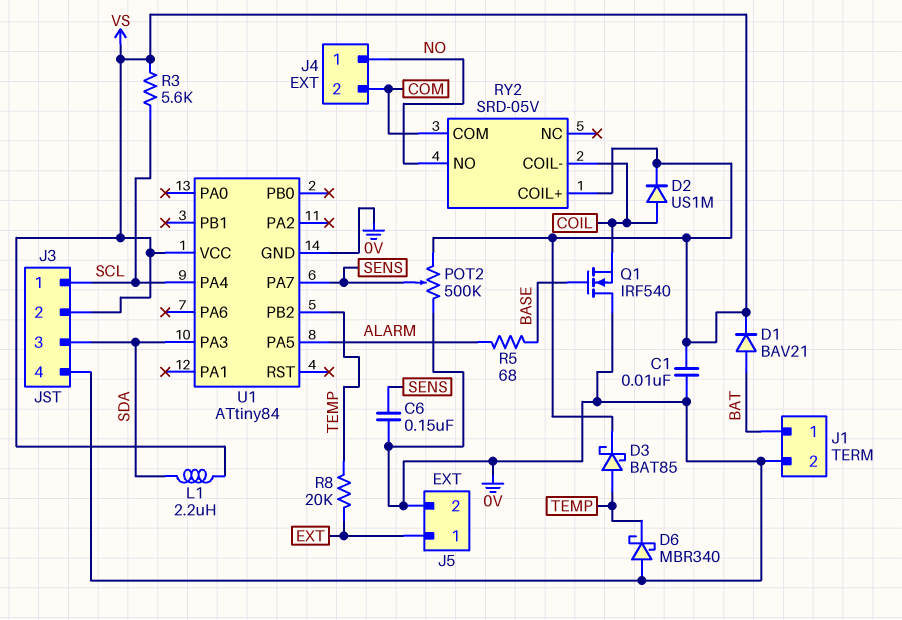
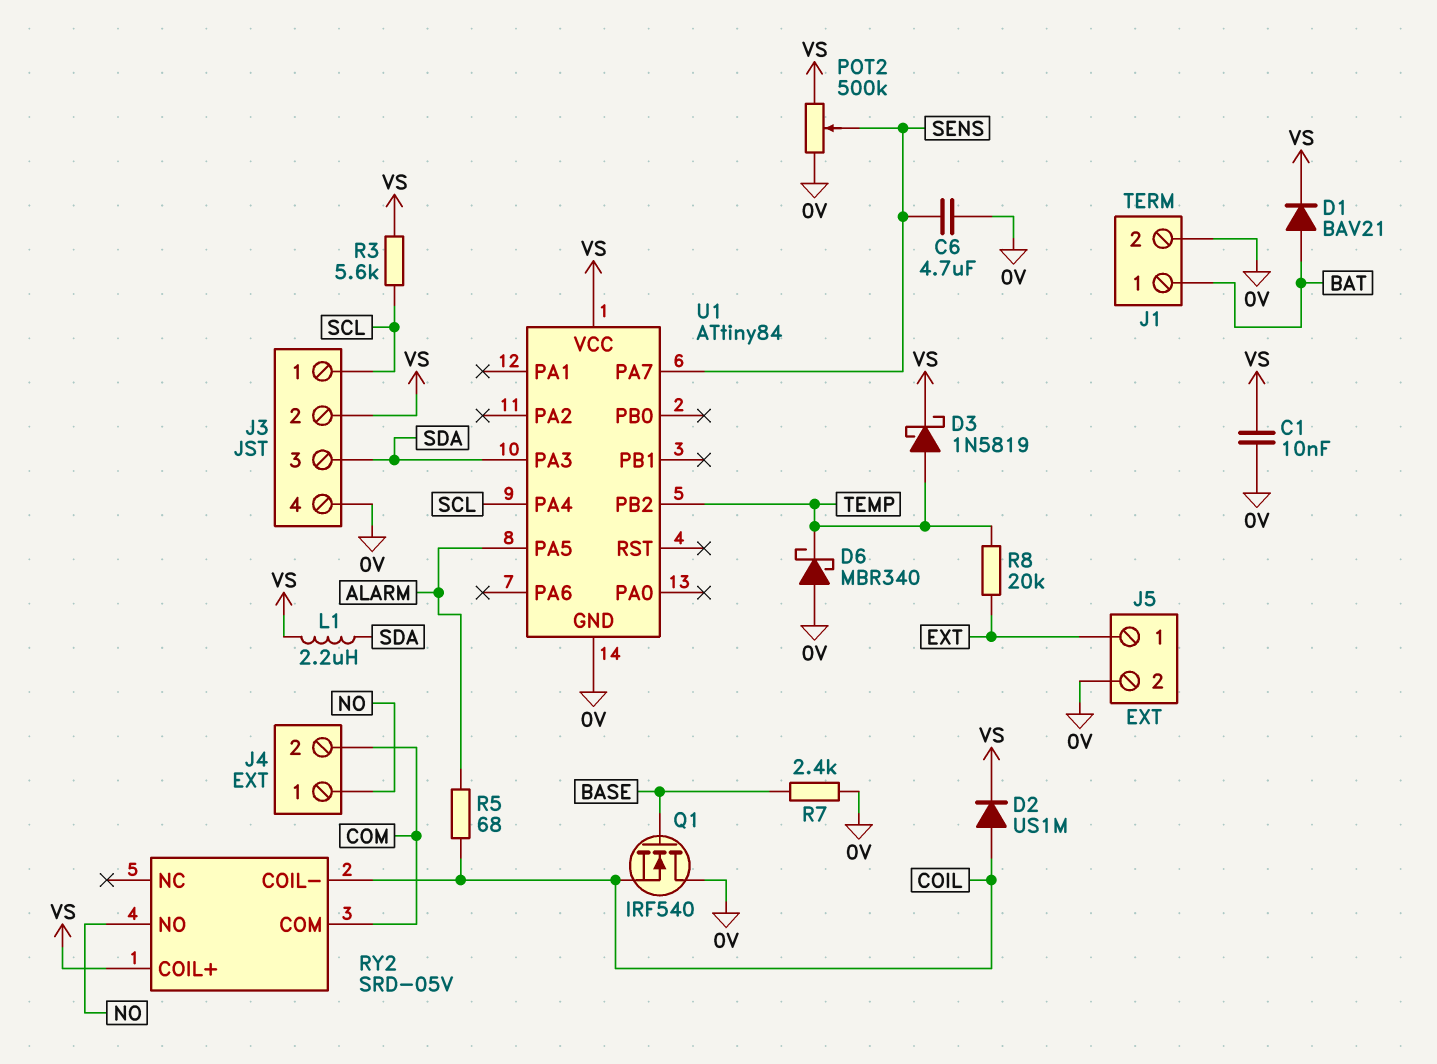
C6: 150nF (0V, SENS) -> 4.7uF (0V, SENS)
D3: schottky BAT85 (A TEMP, K VS) -> schottky 1N5819 (A TEMP, K VS)
R5: 68 (ALARM, BASE) -> 68 (ALARM, COIL)
R7: none -> 2.4k (0V, BASE)

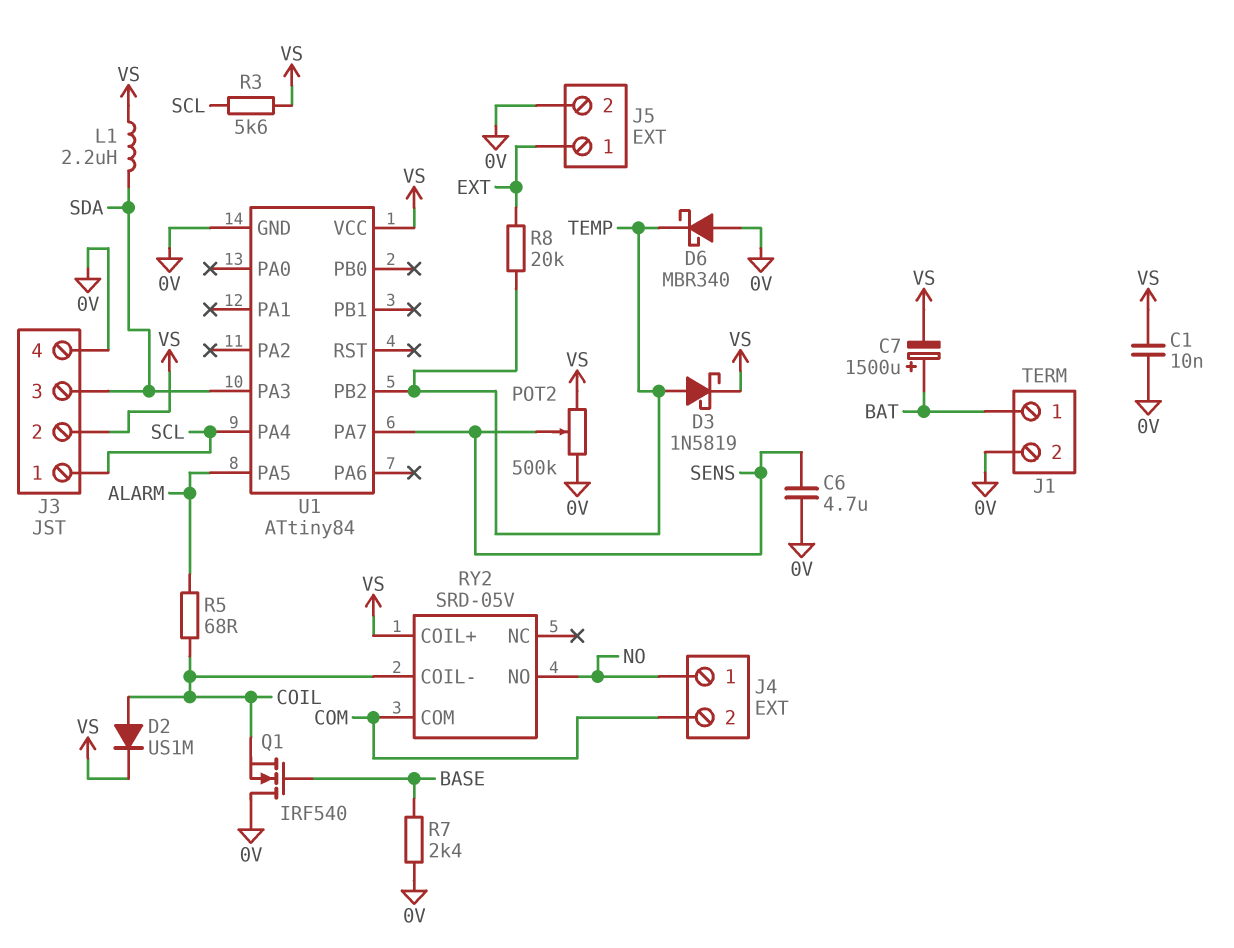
C7: none -> 1500uF (plus BAT, minus VS)
D1: diode BAV21 (A BAT, K VS) -> none

